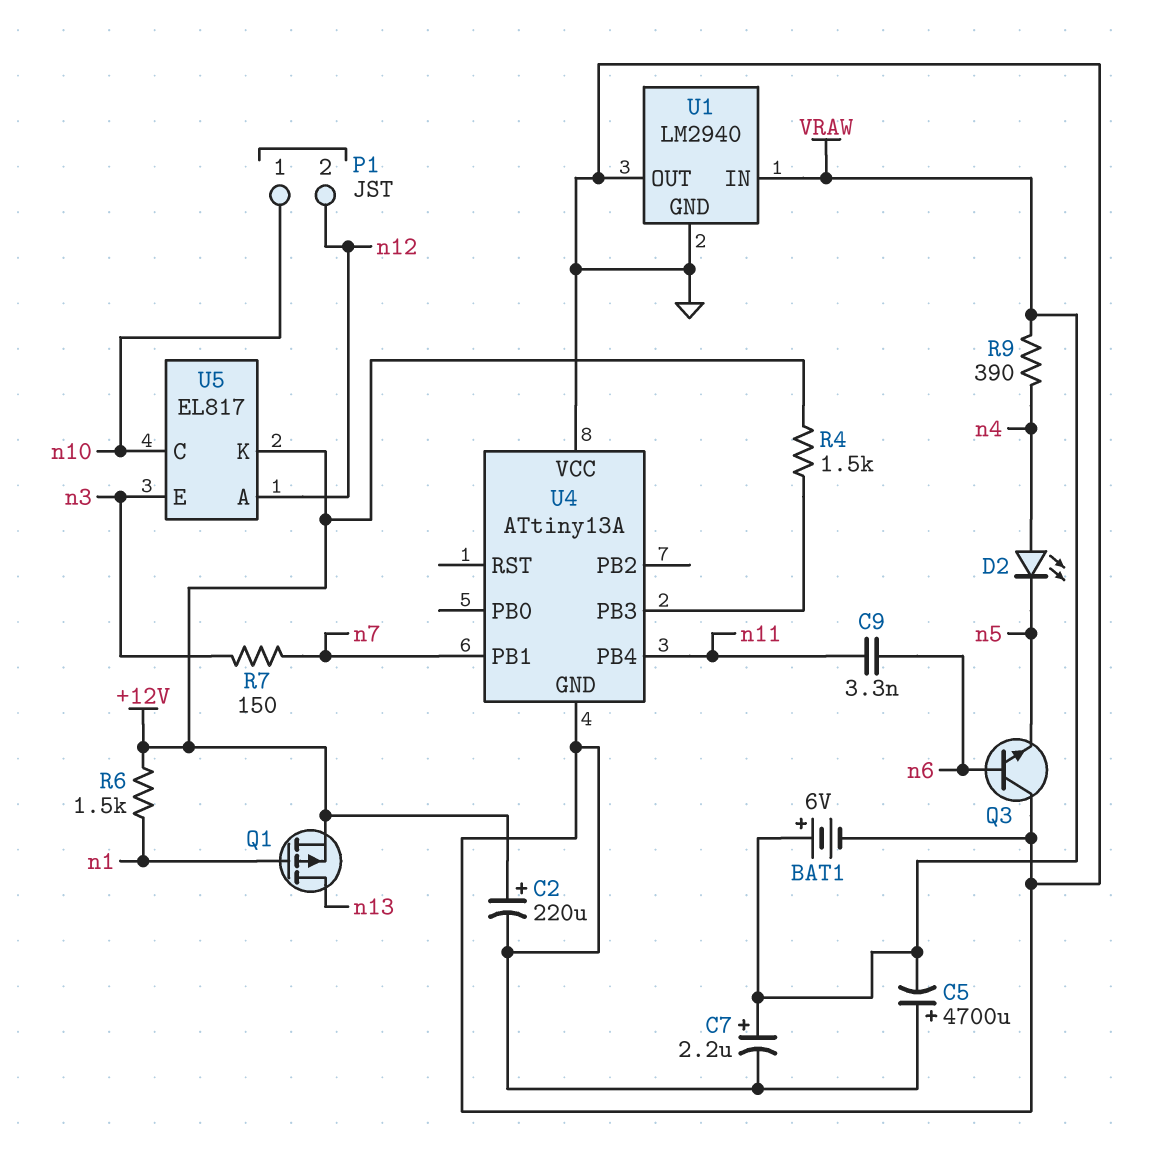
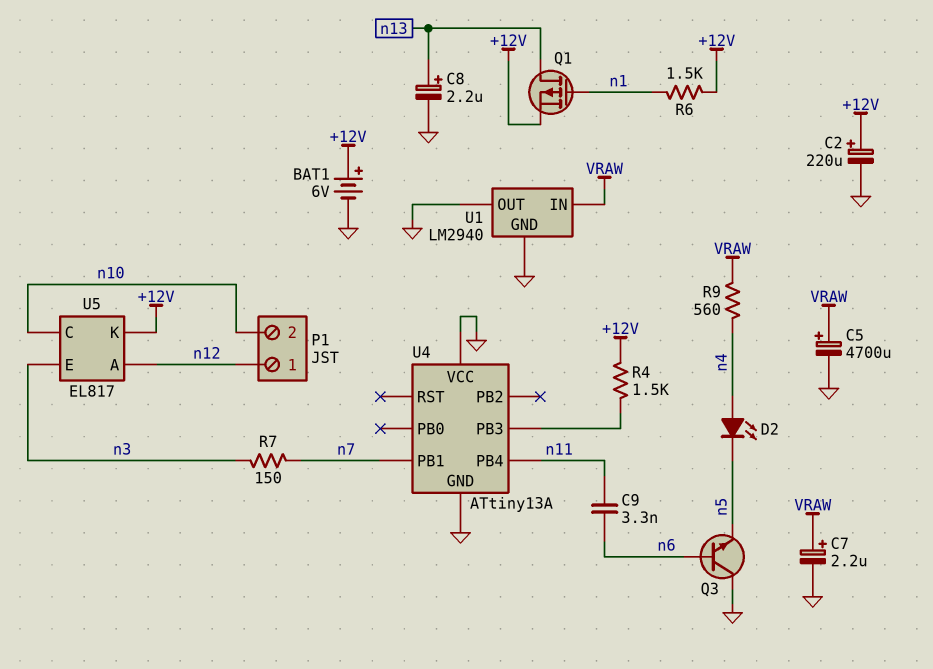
BAT1: 6V (plus VRAW, minus GND) -> 6V (plus +12V, minus GND)
C5: 4700uF (plus GND, minus VRAW) -> 4700uF (plus VRAW, minus GND)
C8: none -> 2.2uF (plus n13, minus GND)
P1 pin 1: n10 -> n12
P1 pin 2: n12 -> n10
R9: 390 (VRAW, n4) -> 560 (VRAW, n4)

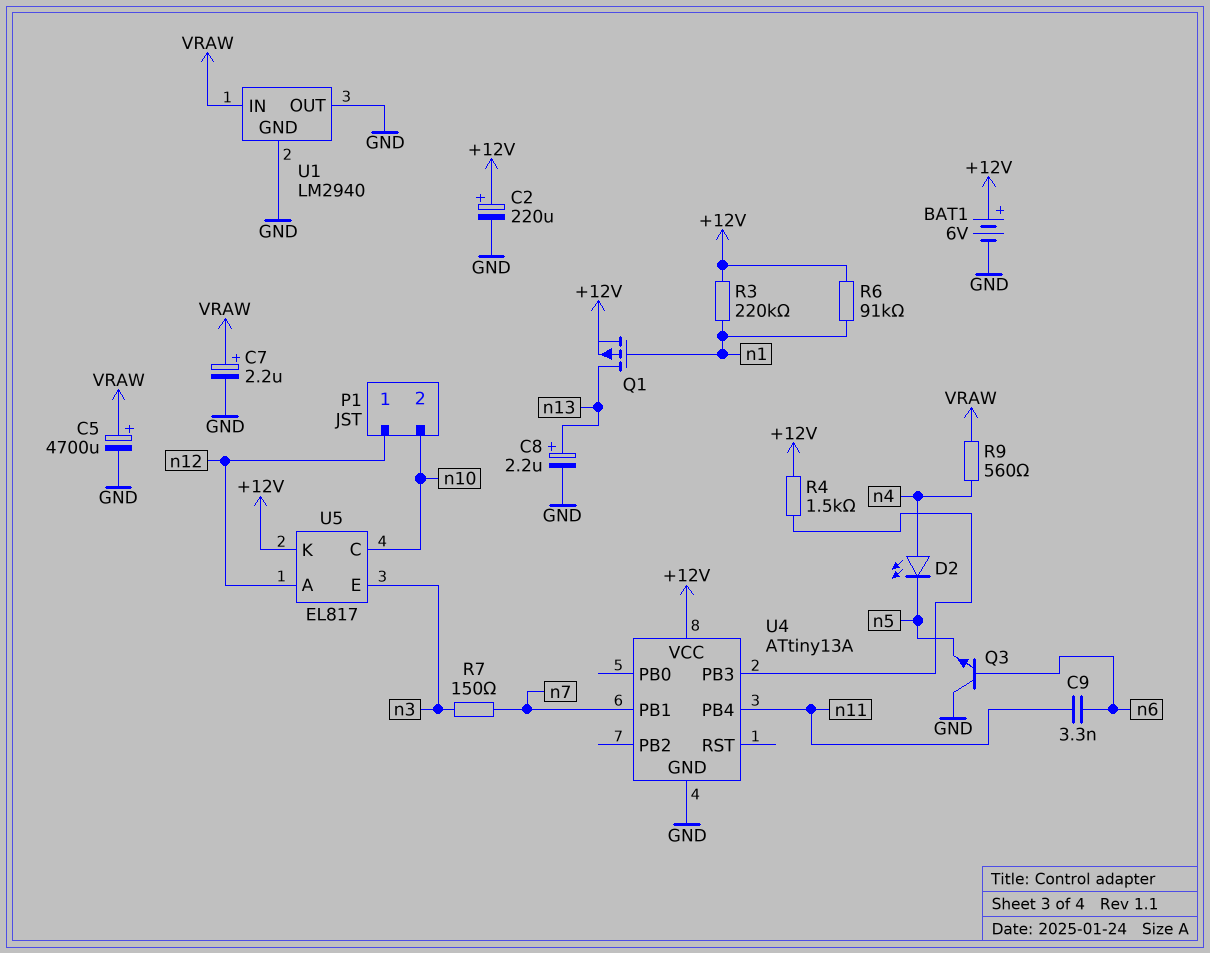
R3: none -> 220k (+12V, n1)
R6: 1.5k (+12V, n1) -> 91k (+12V, n1)
U4 pin VCC: GND -> +12V

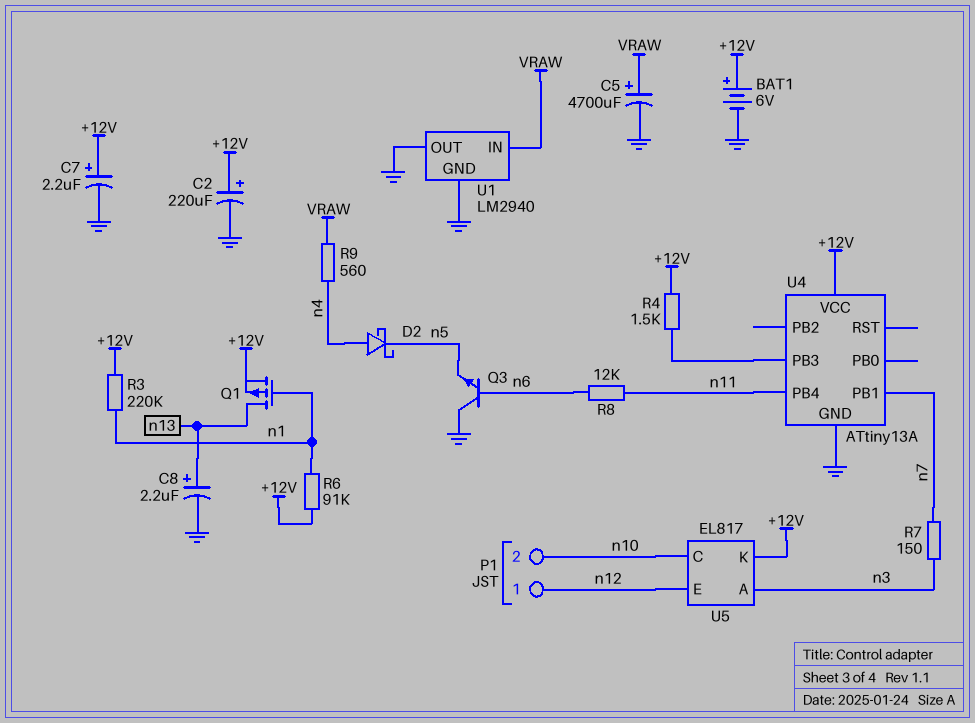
C7: 2.2uF (plus VRAW, minus GND) -> 2.2uF (plus +12V, minus GND)
C9: 3.3nF (n6, n11) -> none
D2: LED (A n4, K n5) -> schottky (A n4, K n5)
R8: none -> 12k (n6, n11)
U5 pin A: n12 -> n3
U5 pin E: n3 -> n12

